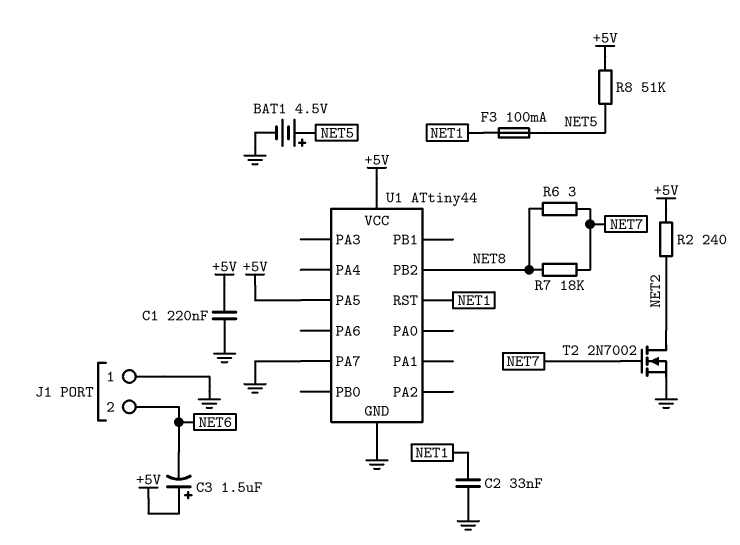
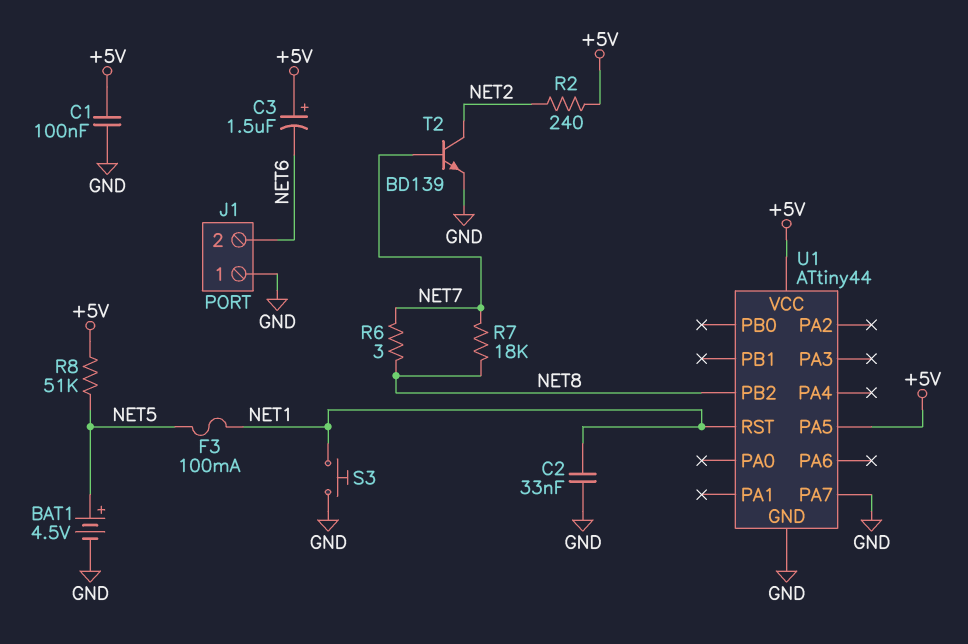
C1: 220nF (+5V, GND) -> 100nF (+5V, GND)
S3: none -> button (GND, NET1)
T2: NMOS 2N7002 (G NET7, D NET2, S GND) -> NPN BD139 (B NET7, C NET2, E GND)

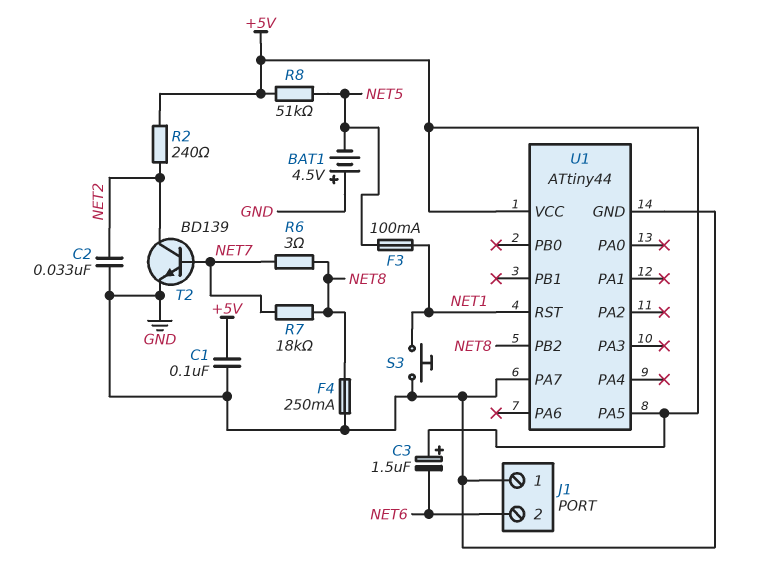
BAT1: 4.5V (plus NET5, minus GND) -> 4.5V (plus GND, minus NET5)
C2: 33nF (GND, NET1) -> 33nF (GND, NET2)
F4: none -> 250mA (GND, NET8)

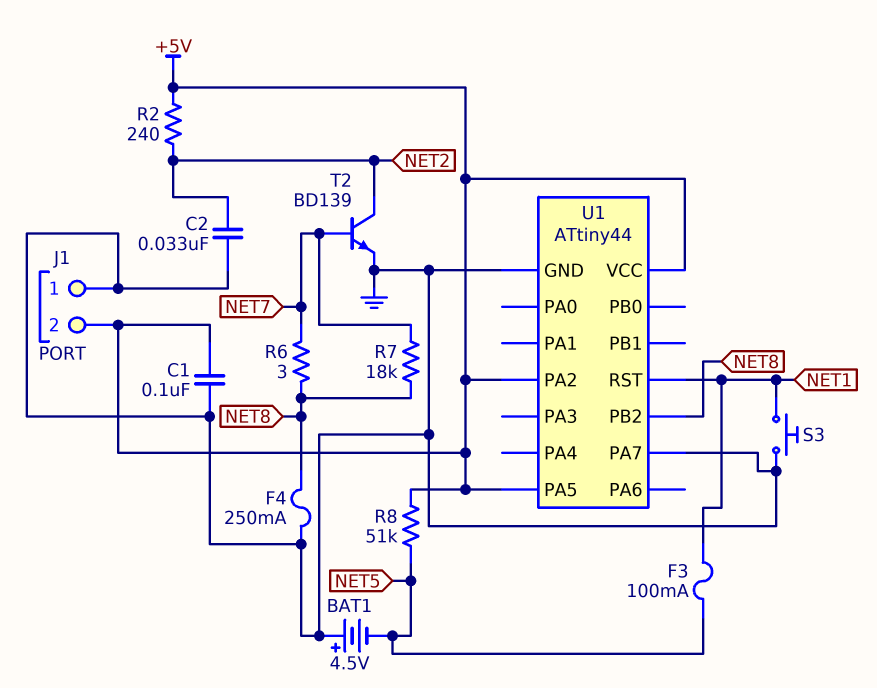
C3: 1.5uF (plus +5V, minus NET6) -> none
J1 pin 2: NET6 -> +5V
U1 pin PA2: none -> +5V

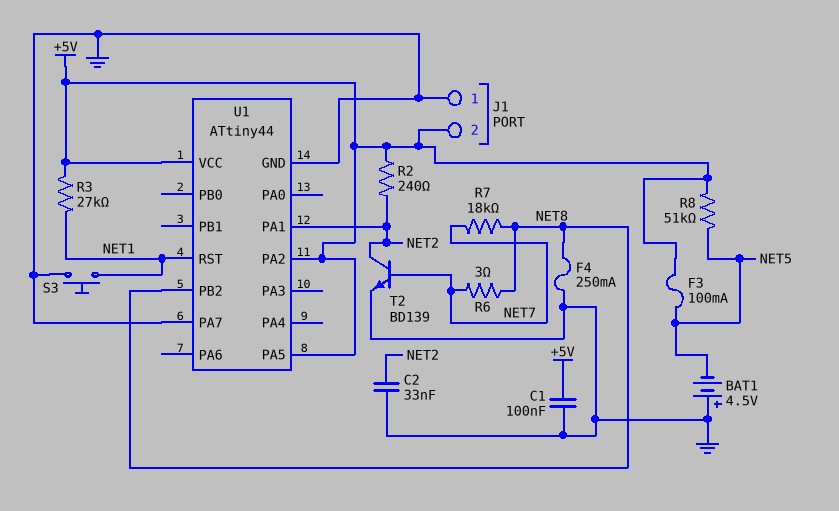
F3: 100mA (NET1, NET5) -> 100mA (+5V, NET5)
R3: none -> 27k (+5V, NET1)
U1 pin PA1: none -> NET2

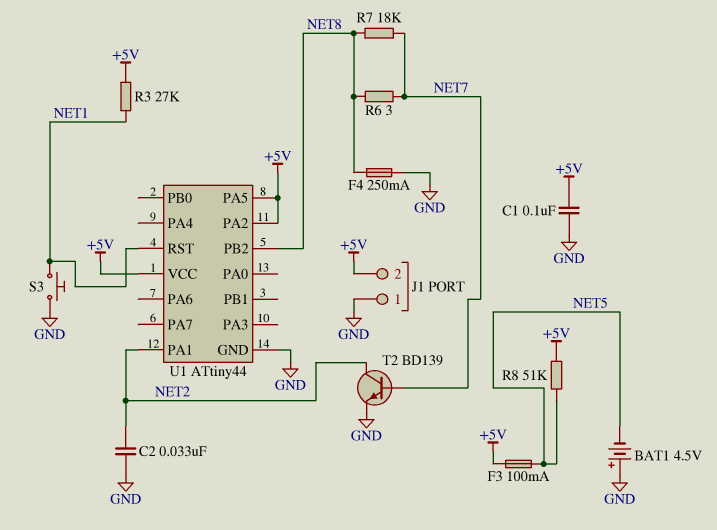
R2: 240 (+5V, NET2) -> none
U1 pin PA7: GND -> none

